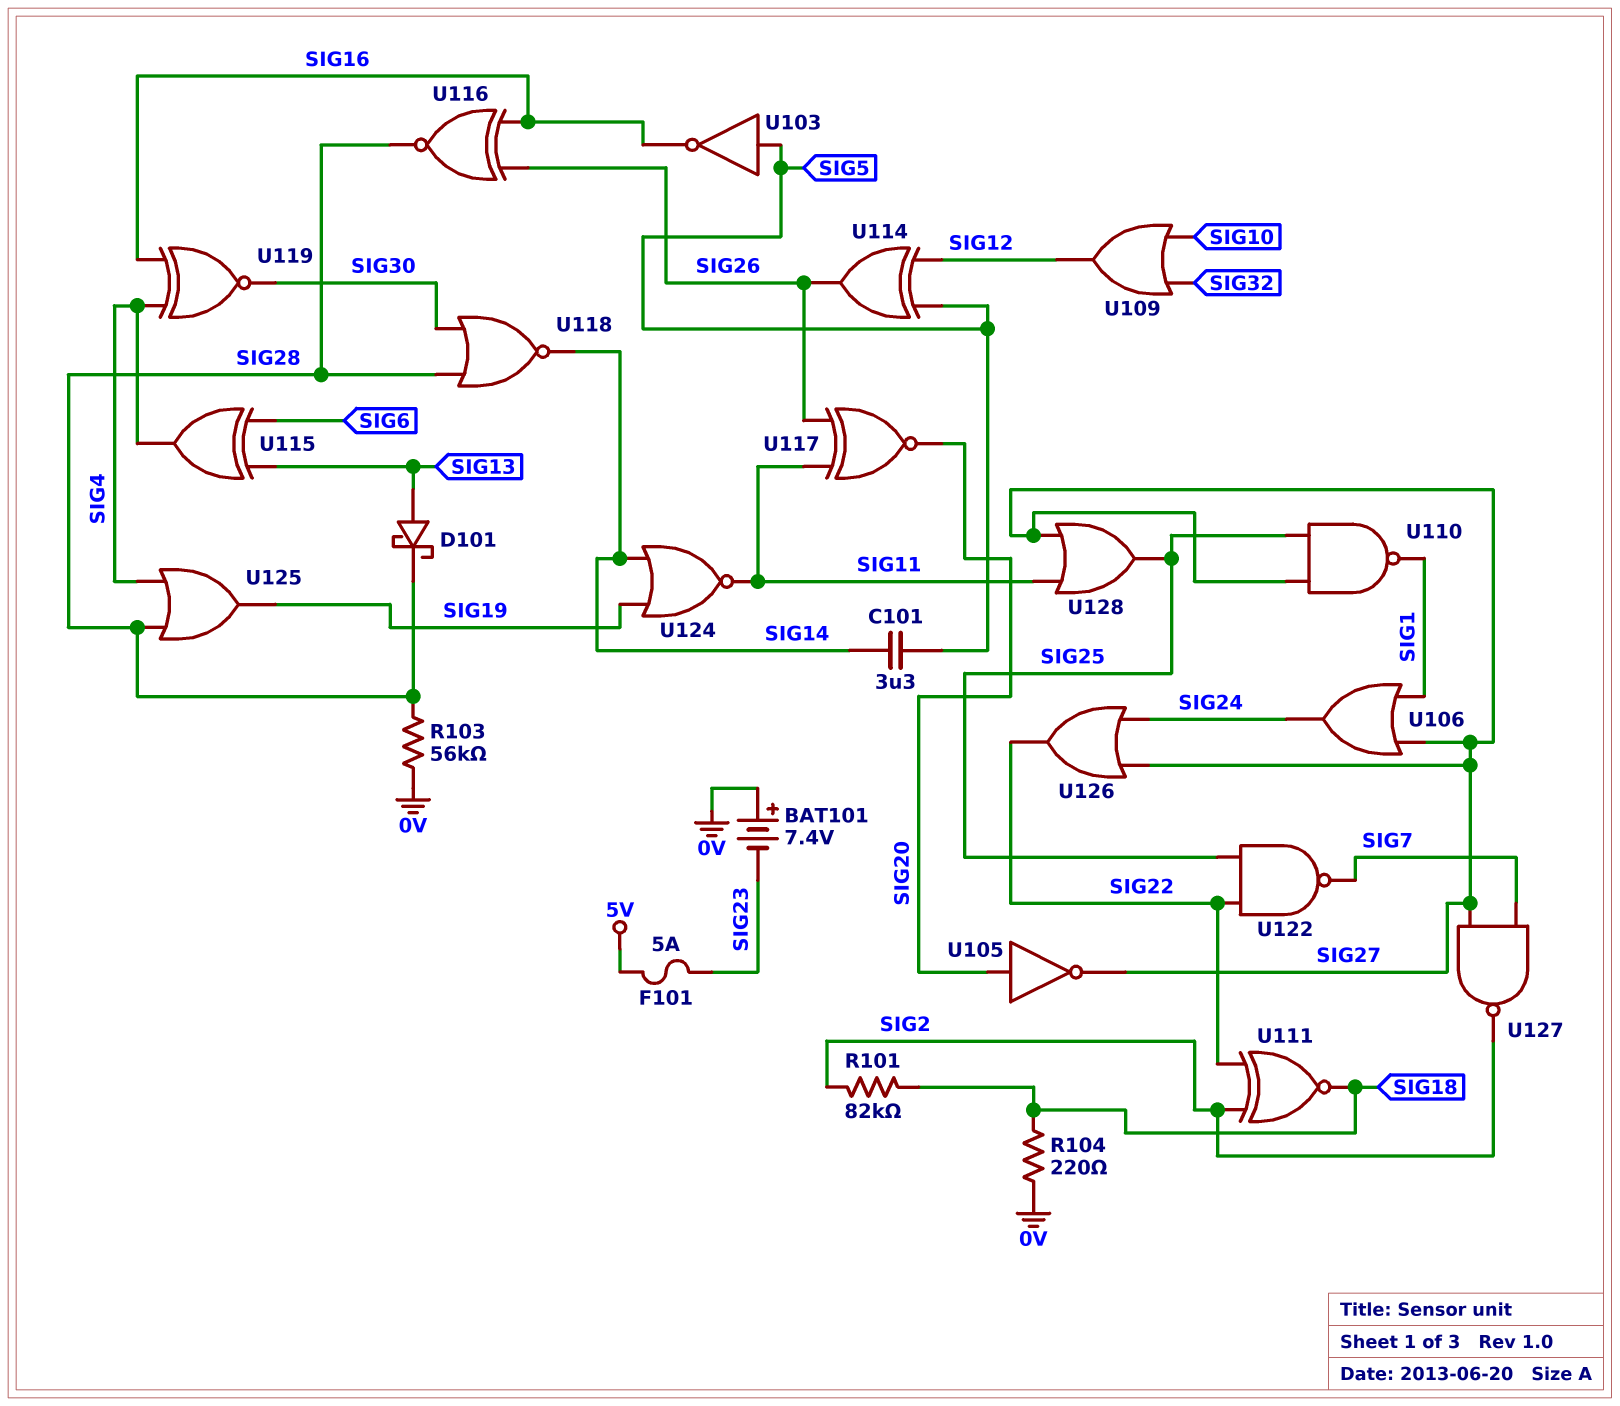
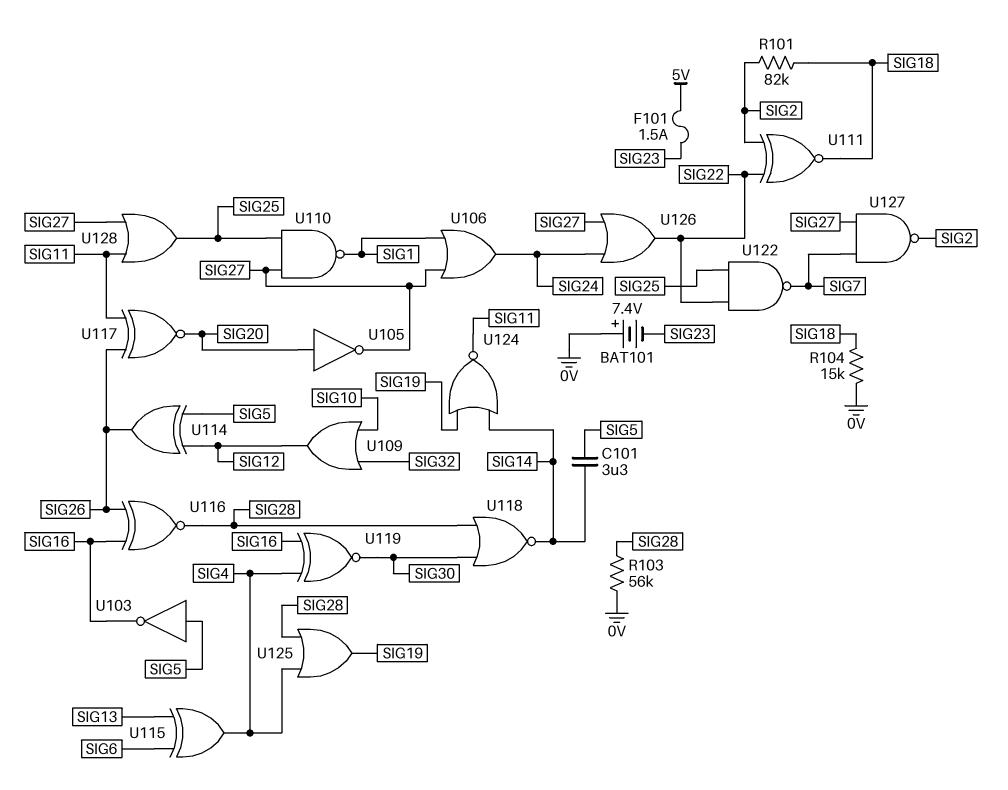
D101: schottky (A SIG13, K SIG28) -> none
F101: 5A (5V, SIG23) -> 1.5A (5V, SIG23)
R104: 220 (0V, SIG18) -> 15k (0V, SIG18)

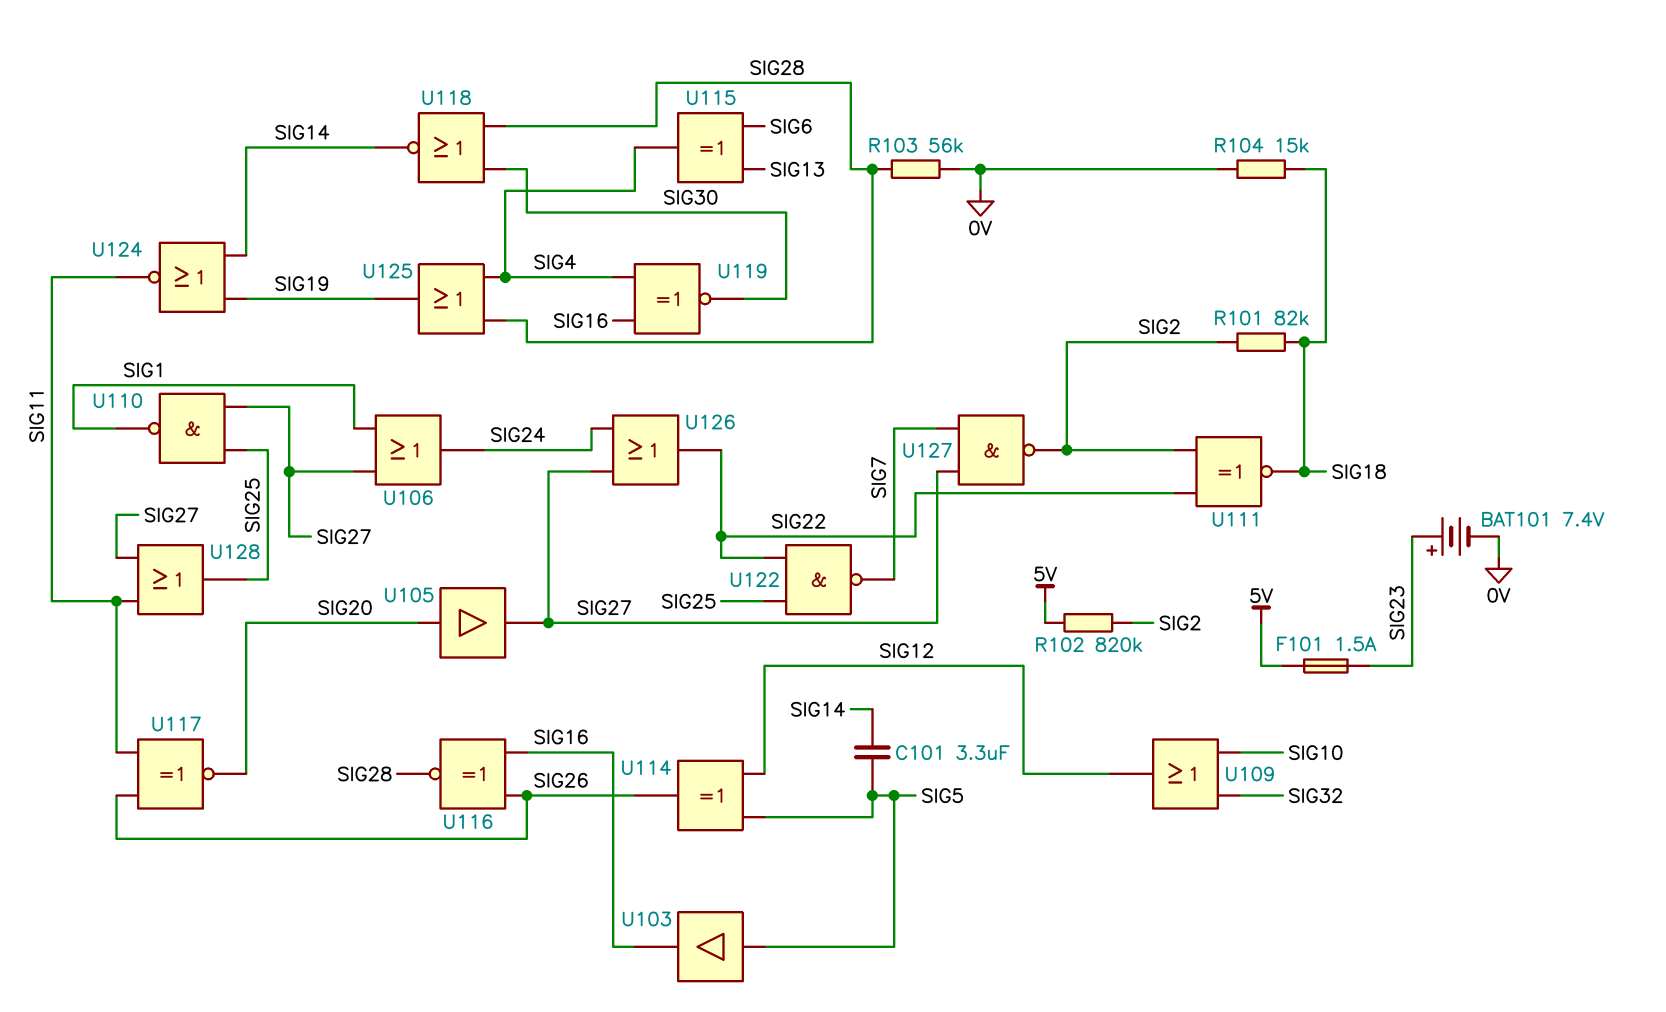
BAT101: 7.4V (plus 0V, minus SIG23) -> 7.4V (plus SIG23, minus 0V)
R102: none -> 820k (5V, SIG2)
U103: NOT (in SIG5, out SIG16) -> buffer (in SIG5, out SIG16)
U105: NOT (in SIG20, out SIG27) -> buffer (in SIG20, out SIG27)

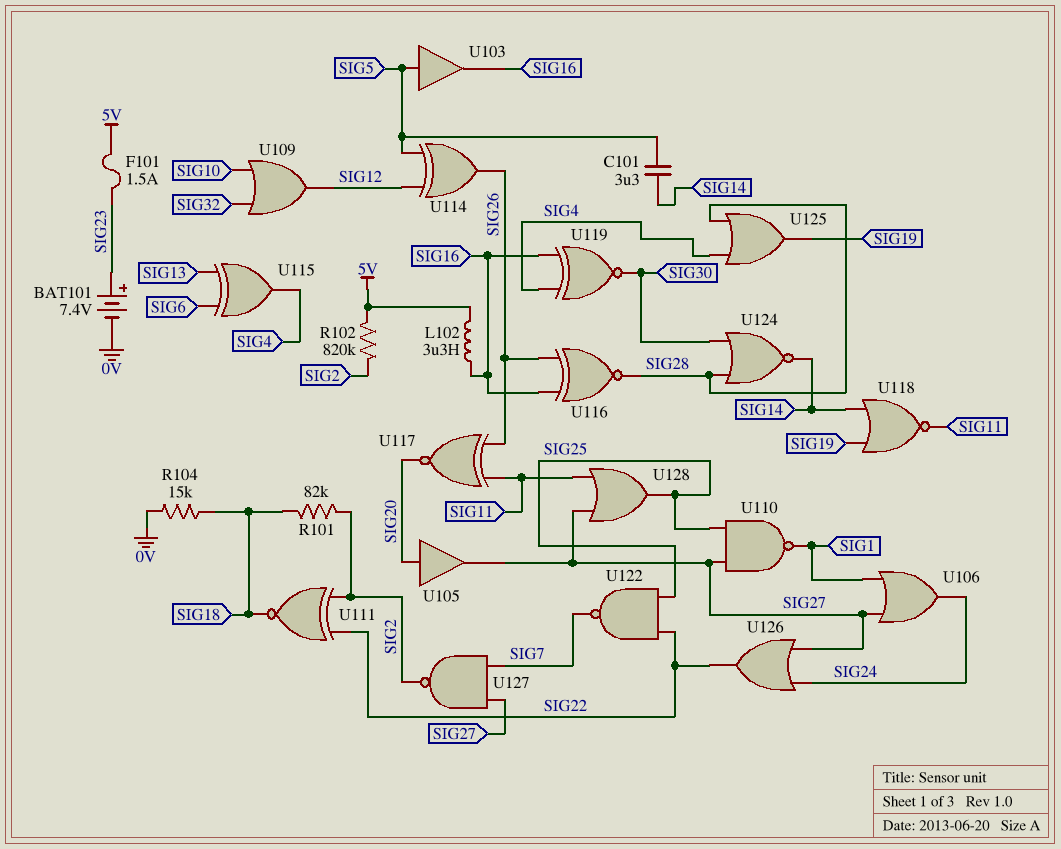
L102: none -> 3.3uH (5V, SIG16)
R103: 56k (0V, SIG28) -> none
U118: NOR (in SIG28, in SIG30, out SIG14) -> NOR (in SIG14, in SIG19, out SIG11)
U124: NOR (in SIG14, in SIG19, out SIG11) -> NOR (in SIG28, in SIG30, out SIG14)

